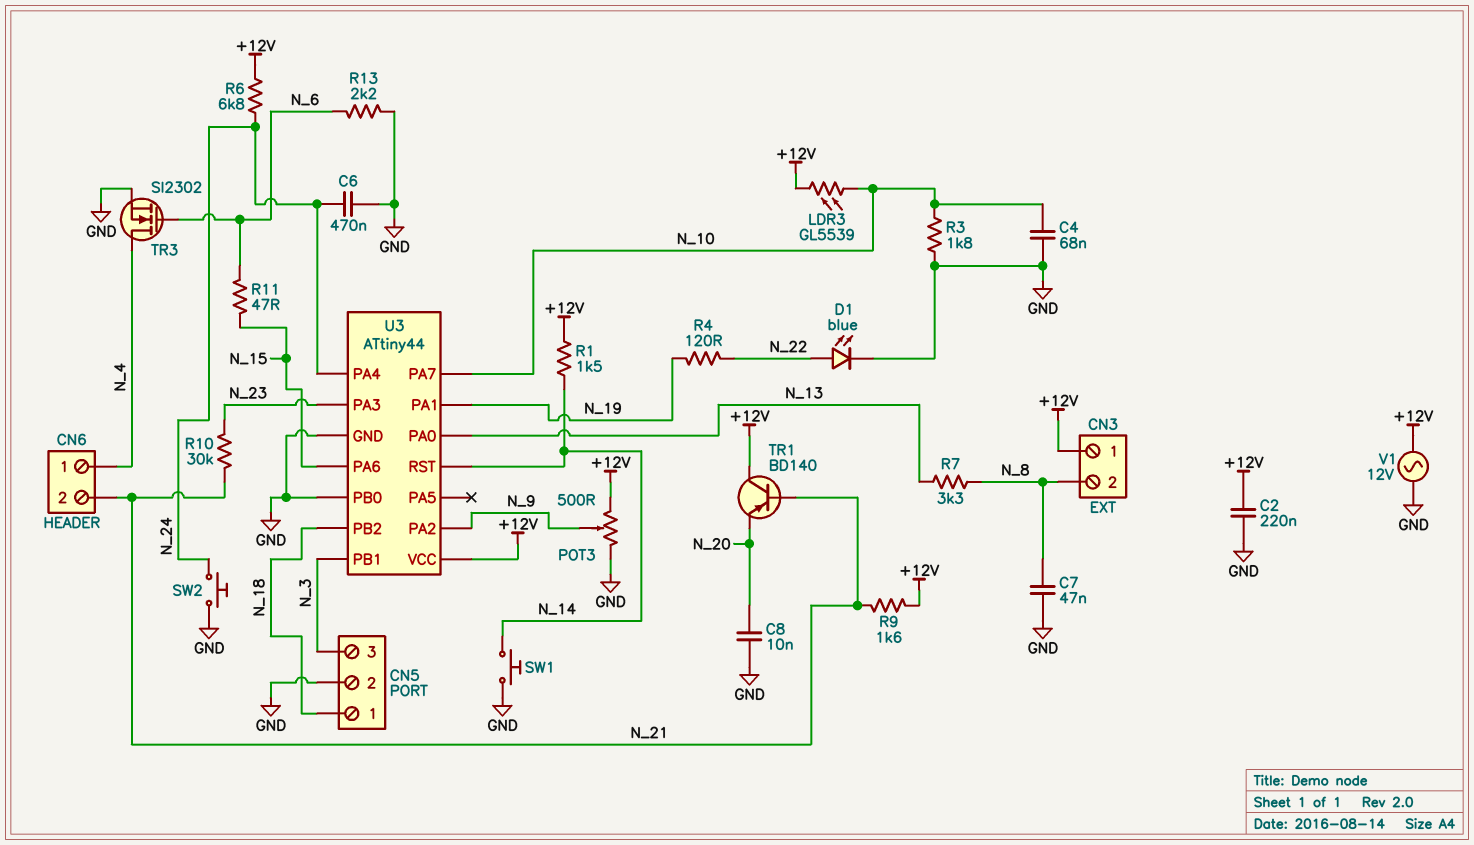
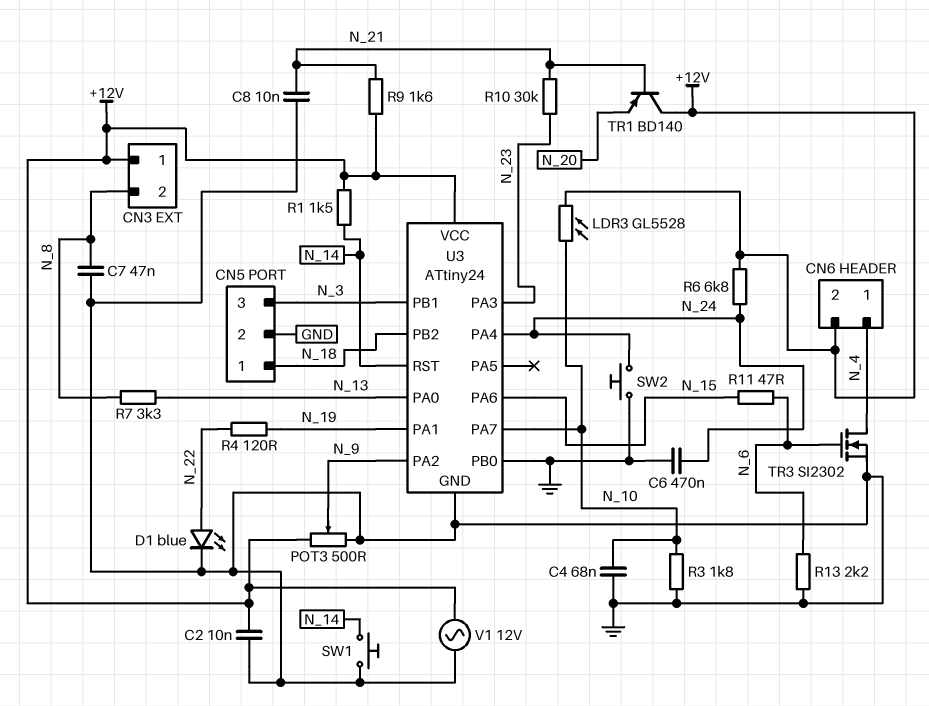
C2: 220nF (+12V, GND) -> 10nF (+12V, GND)
C8: 10nF (GND, N_20) -> 10nF (GND, N_21)
CN6 pin 2: N_21 -> +12V
LDR3: GL5539 (+12V, N_10) -> GL5528 (+12V, N_10)
U3: ATtiny44 -> ATtiny24

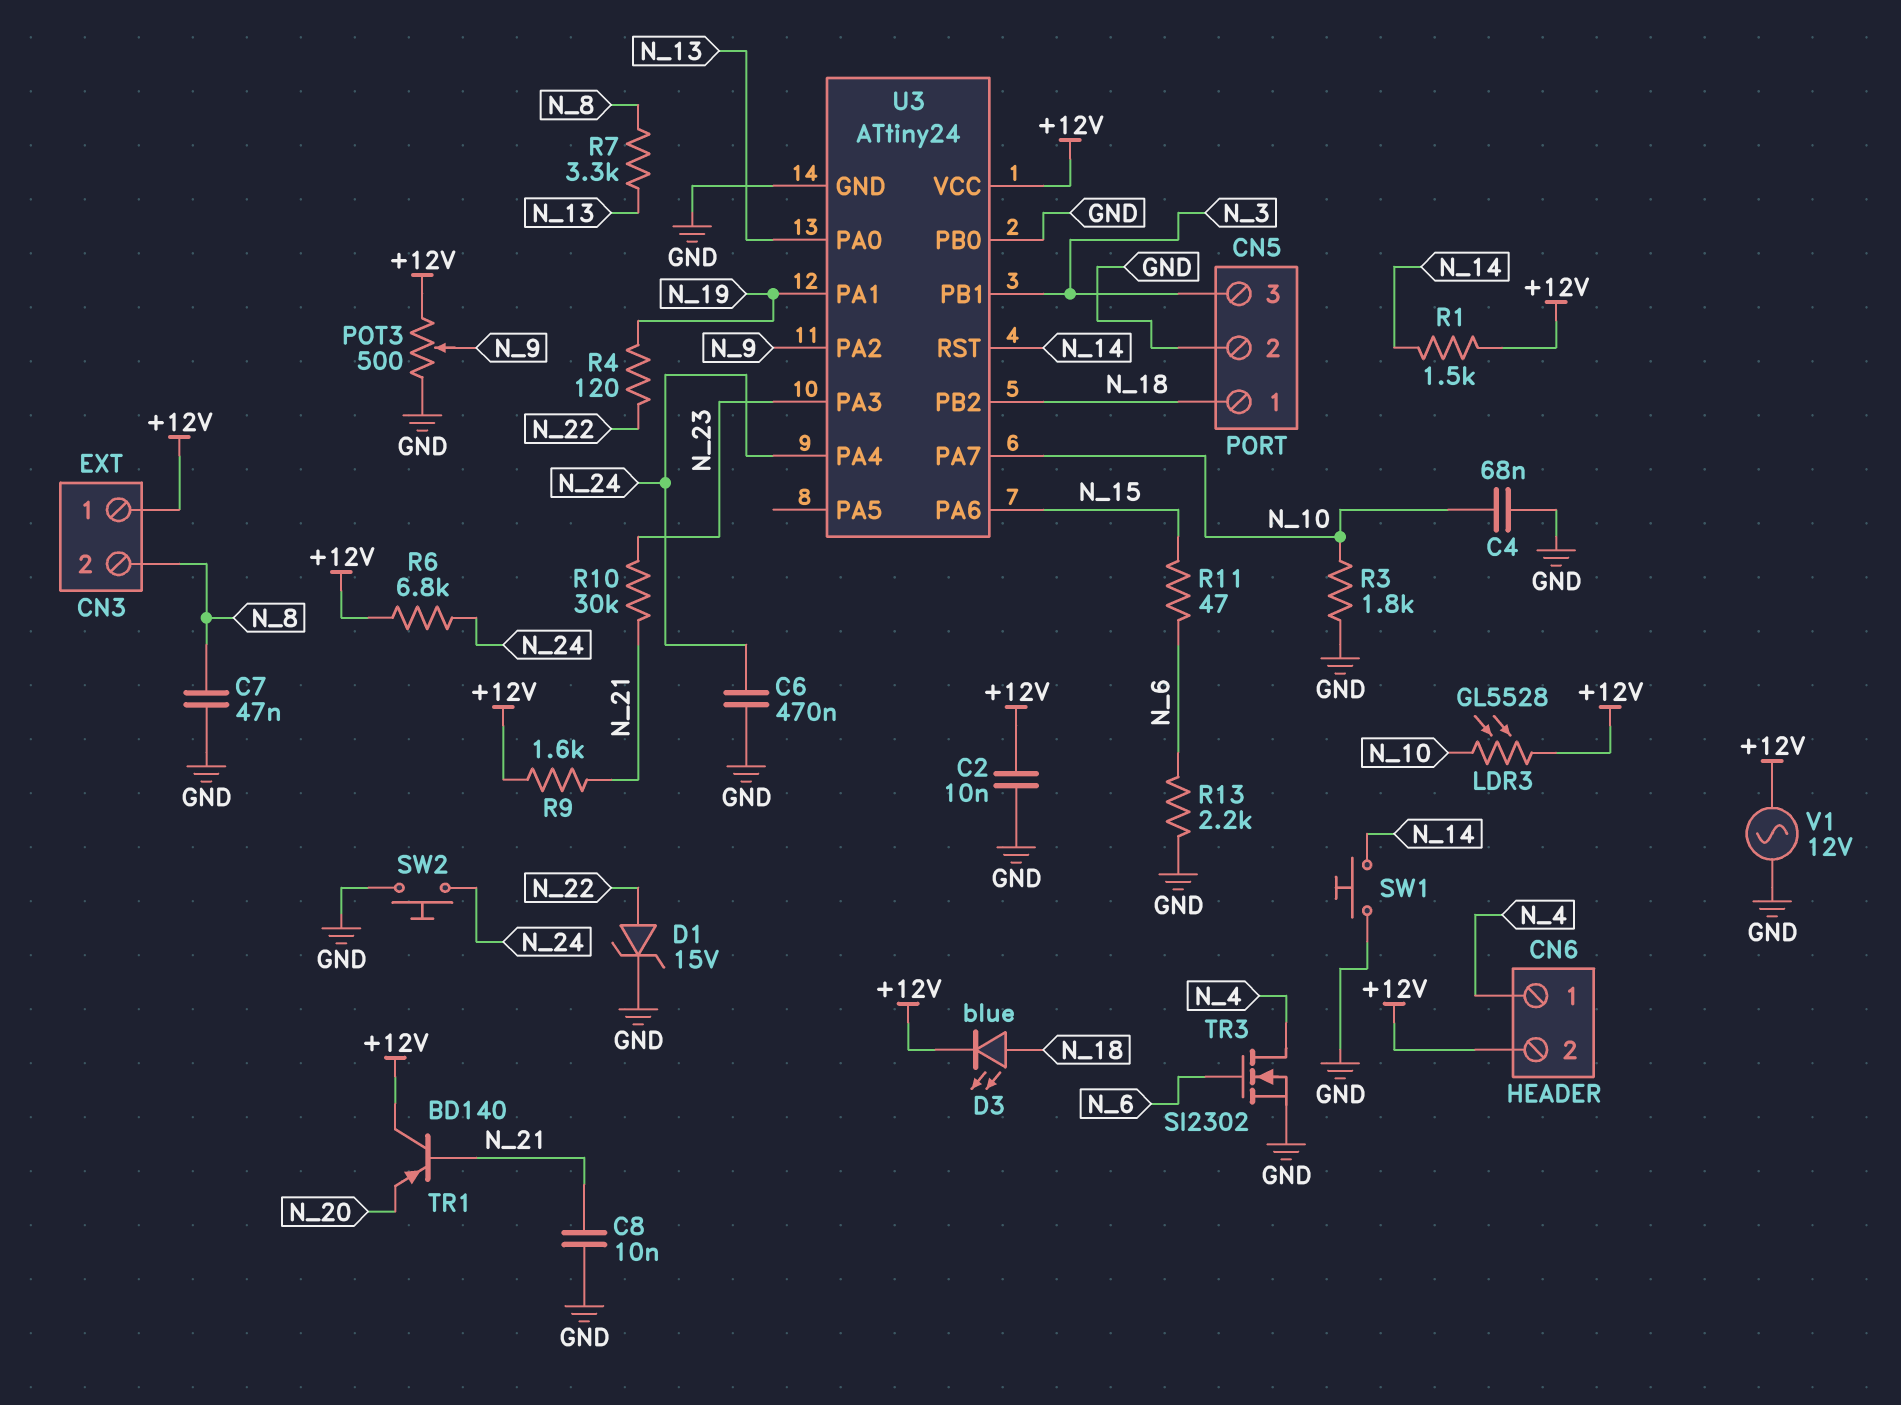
D1: LED blue (A N_22, K GND) -> zener 15V (A N_22, K GND)
D3: none -> LED blue (A N_18, K +12V)

